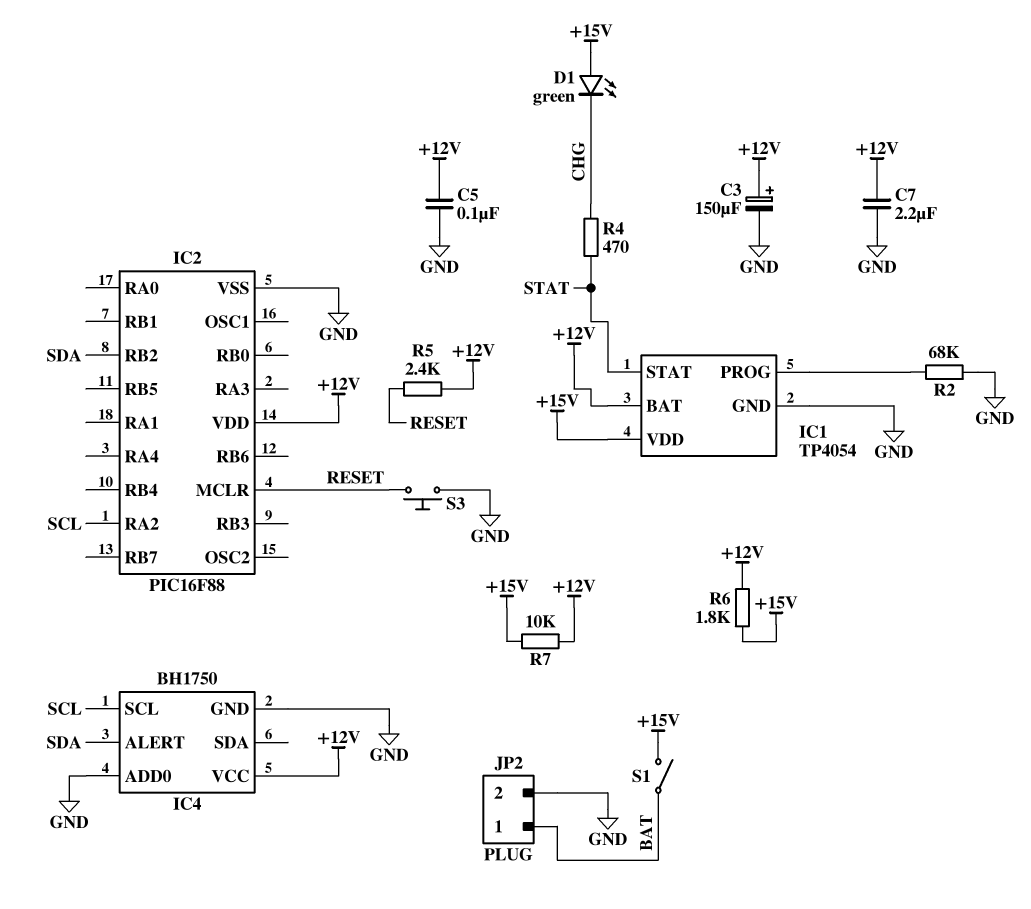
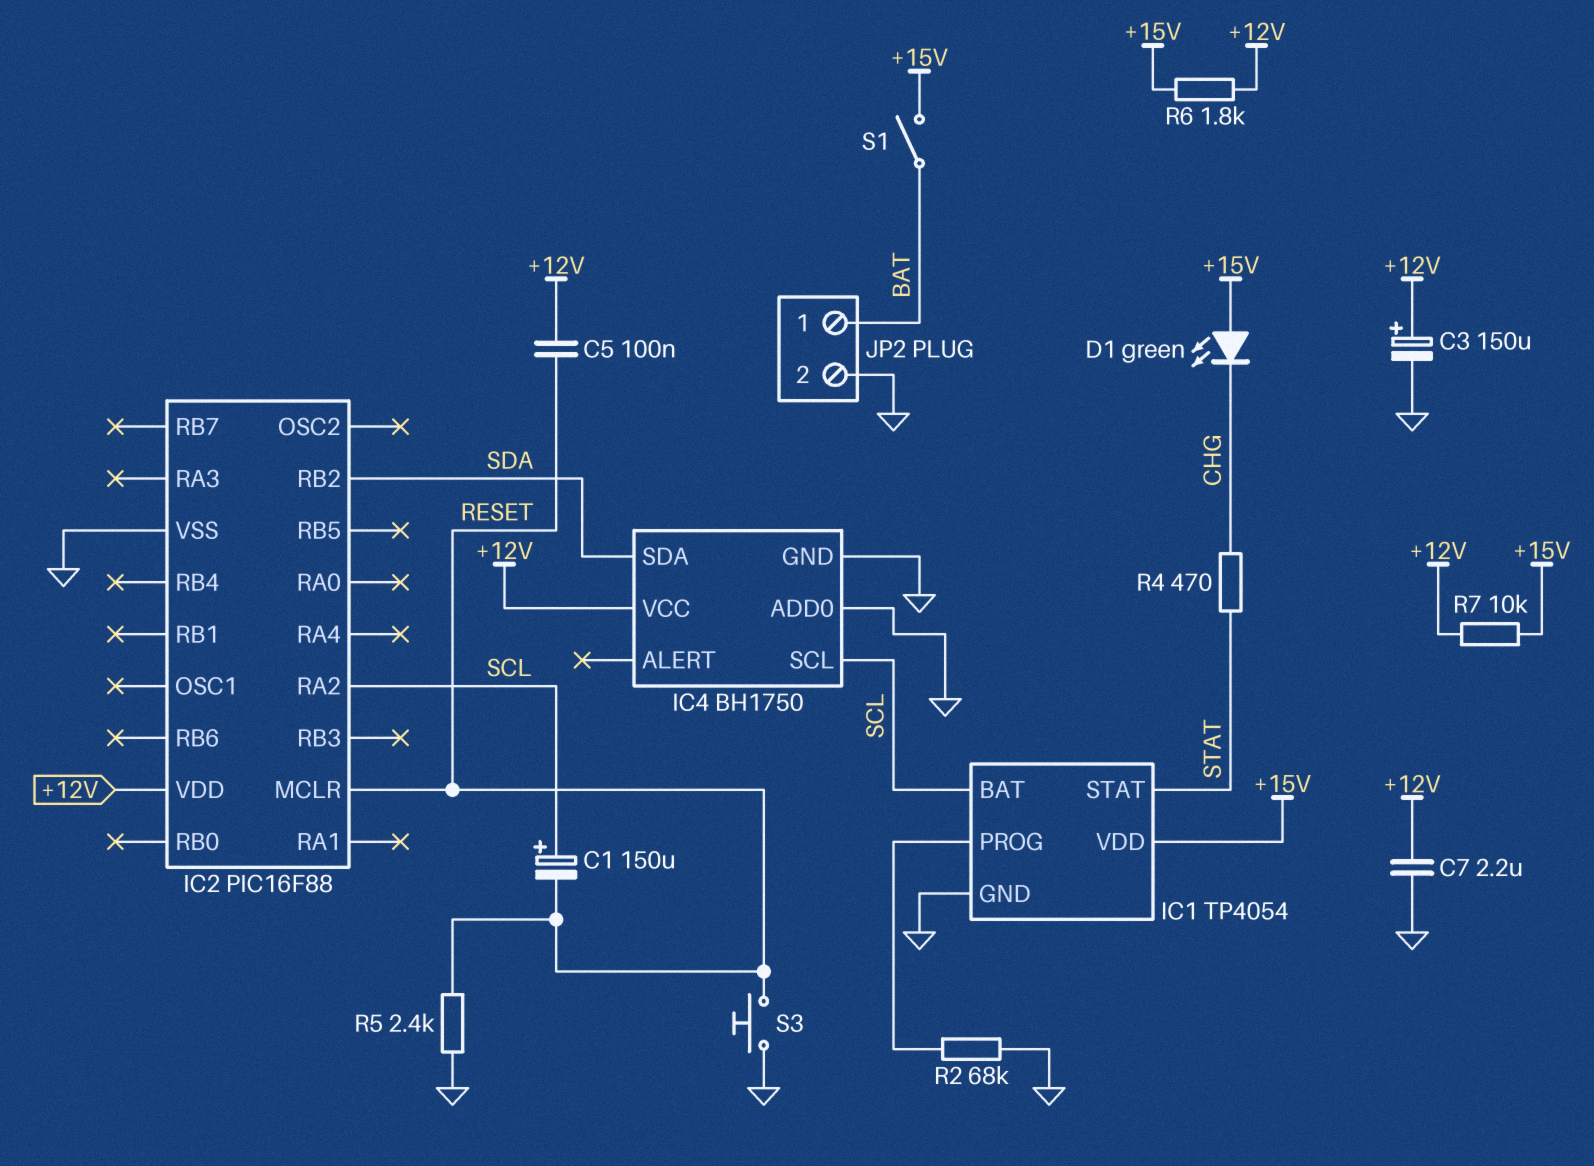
C1: none -> 150uF (plus SCL, minus RESET)
C5: 100nF (+12V, GND) -> 100nF (+12V, RESET)
IC1 pin BAT: +12V -> SCL
IC4 pin ALERT: SDA -> none
IC4 pin SDA: none -> SDA
R5: 2.4k (+12V, RESET) -> 2.4k (GND, RESET)

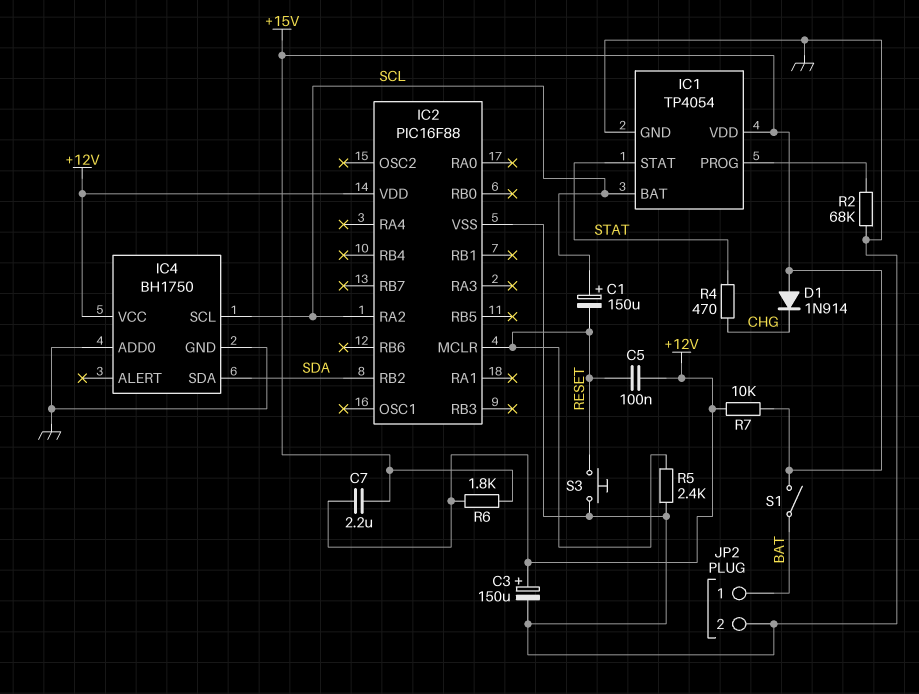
C7: 2.2uF (+12V, GND) -> 2.2uF (+12V, +15V)
D1: LED green (A +15V, K CHG) -> diode 1N914 (A +15V, K CHG)

